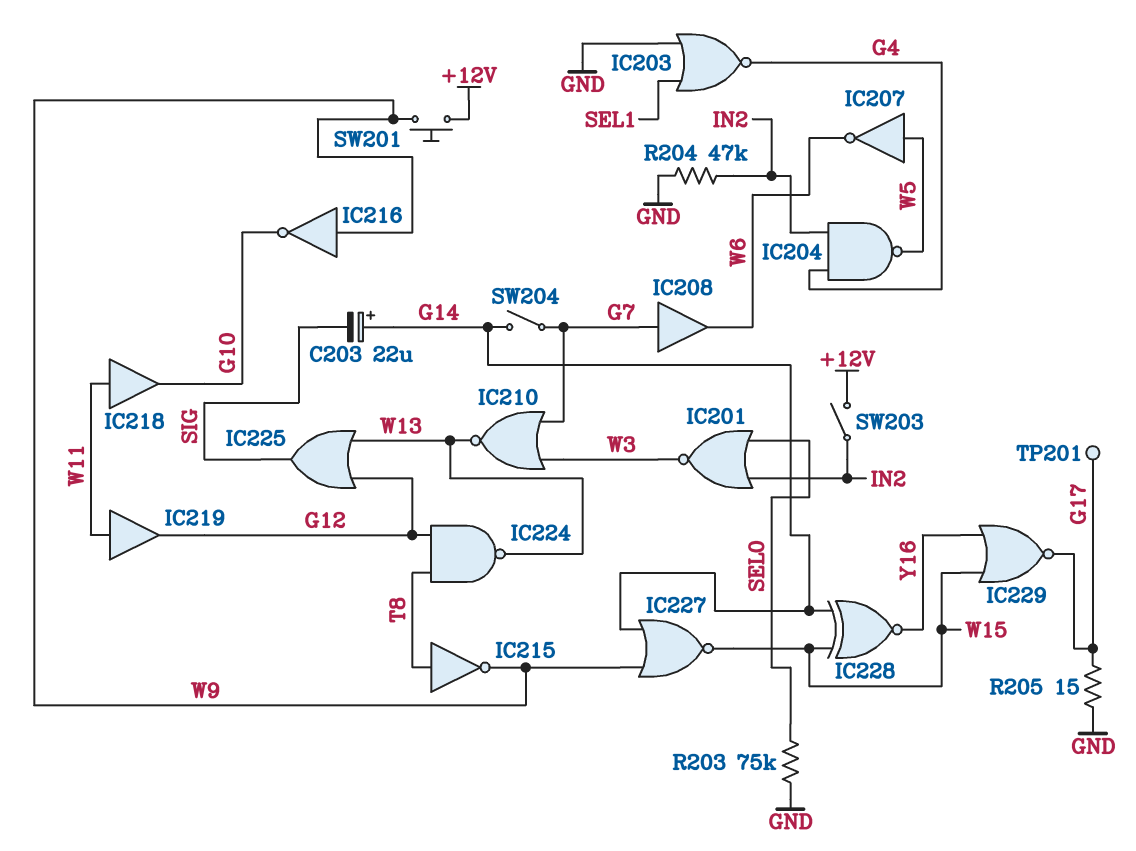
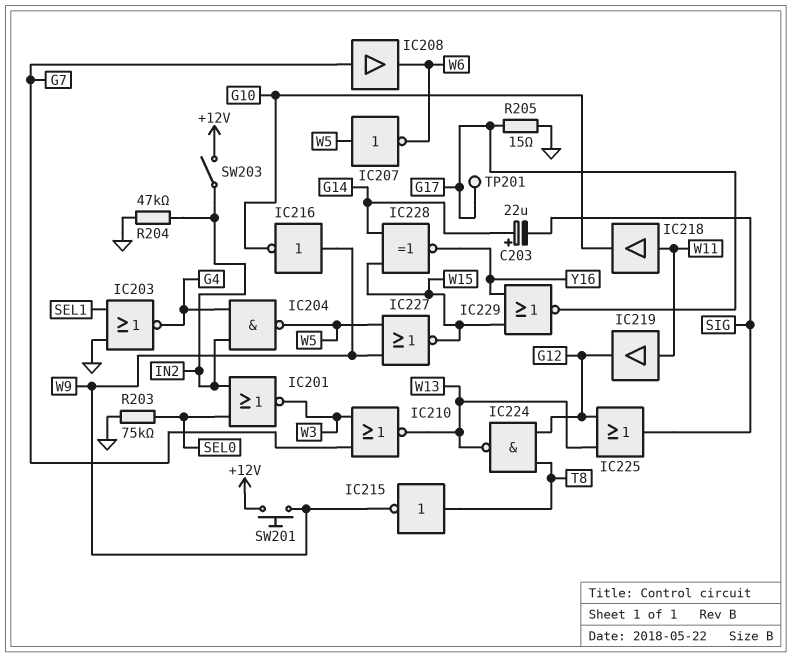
IC227: NOR (in G14, in W9, out W15) -> NOR (in W5, in W9, out W15)
SW204: switch (G7, G14) -> none

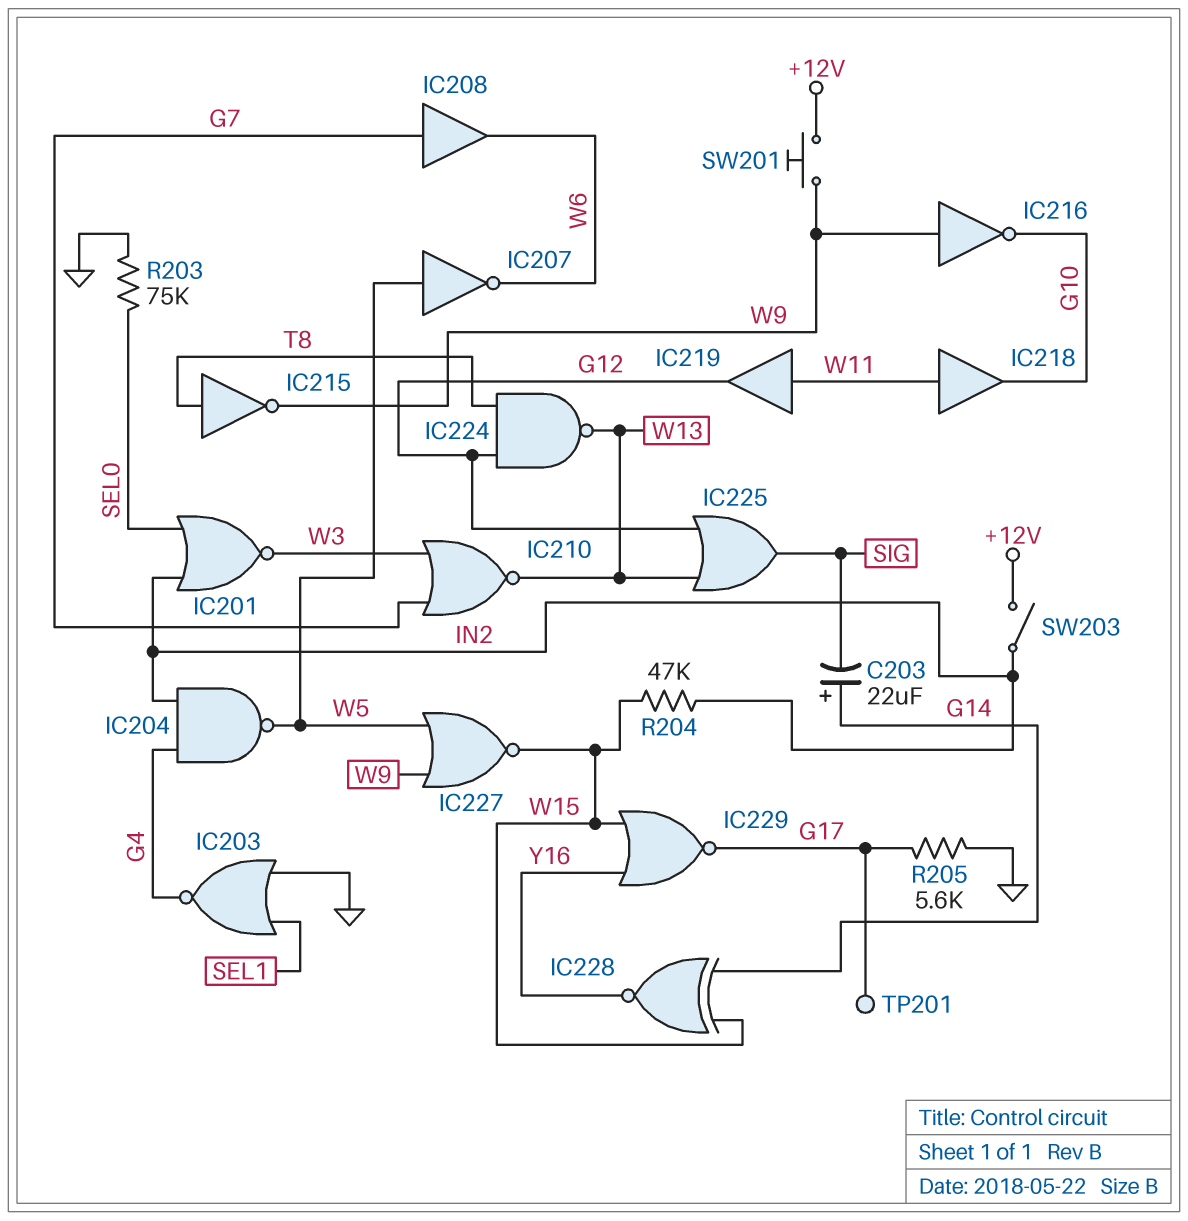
R204: 47k (GND, IN2) -> 47k (IN2, W15)
R205: 15 (G17, GND) -> 5.6k (G17, GND)

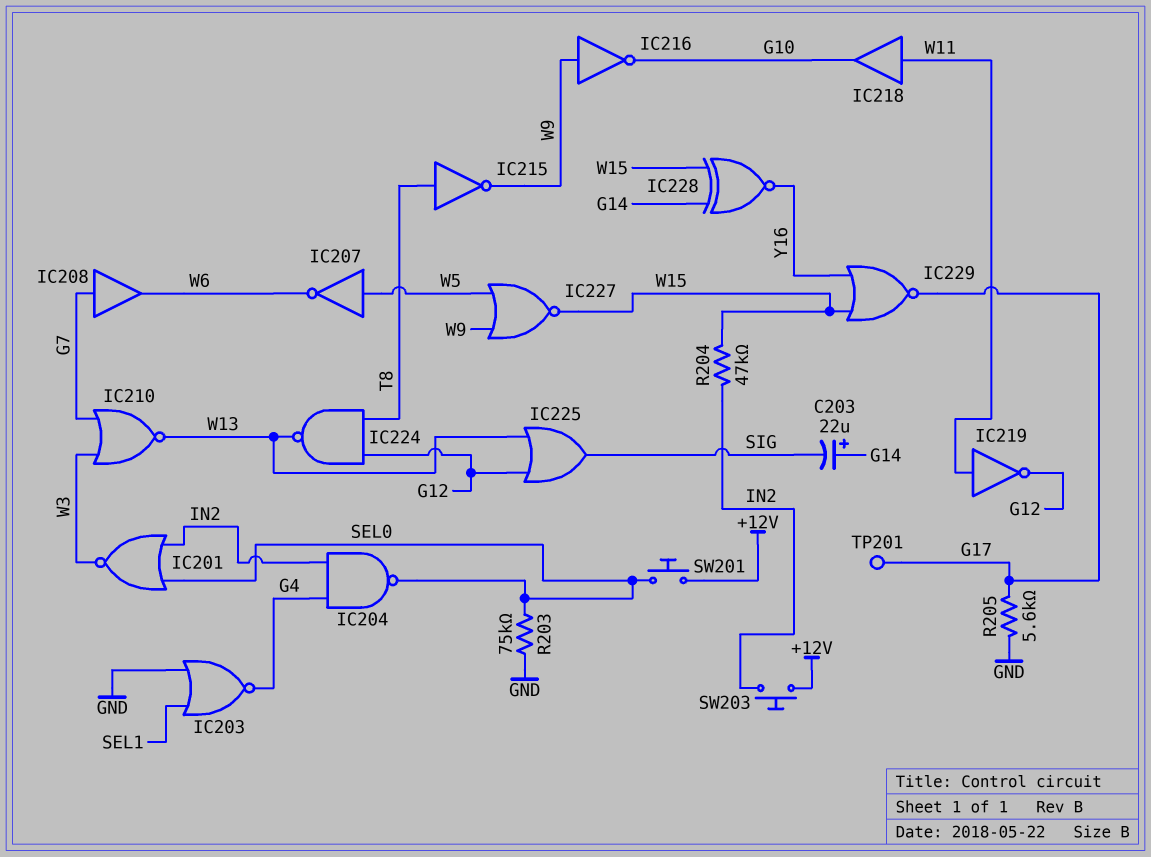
IC204: NAND (in G4, in IN2, out W5) -> NAND (in G4, in IN2, out SEL0)
IC219: buffer (in W11, out G12) -> NOT (in W11, out G12)
SW201: button (+12V, W9) -> button (+12V, SEL0)
SW203: switch (+12V, IN2) -> button (+12V, IN2)

